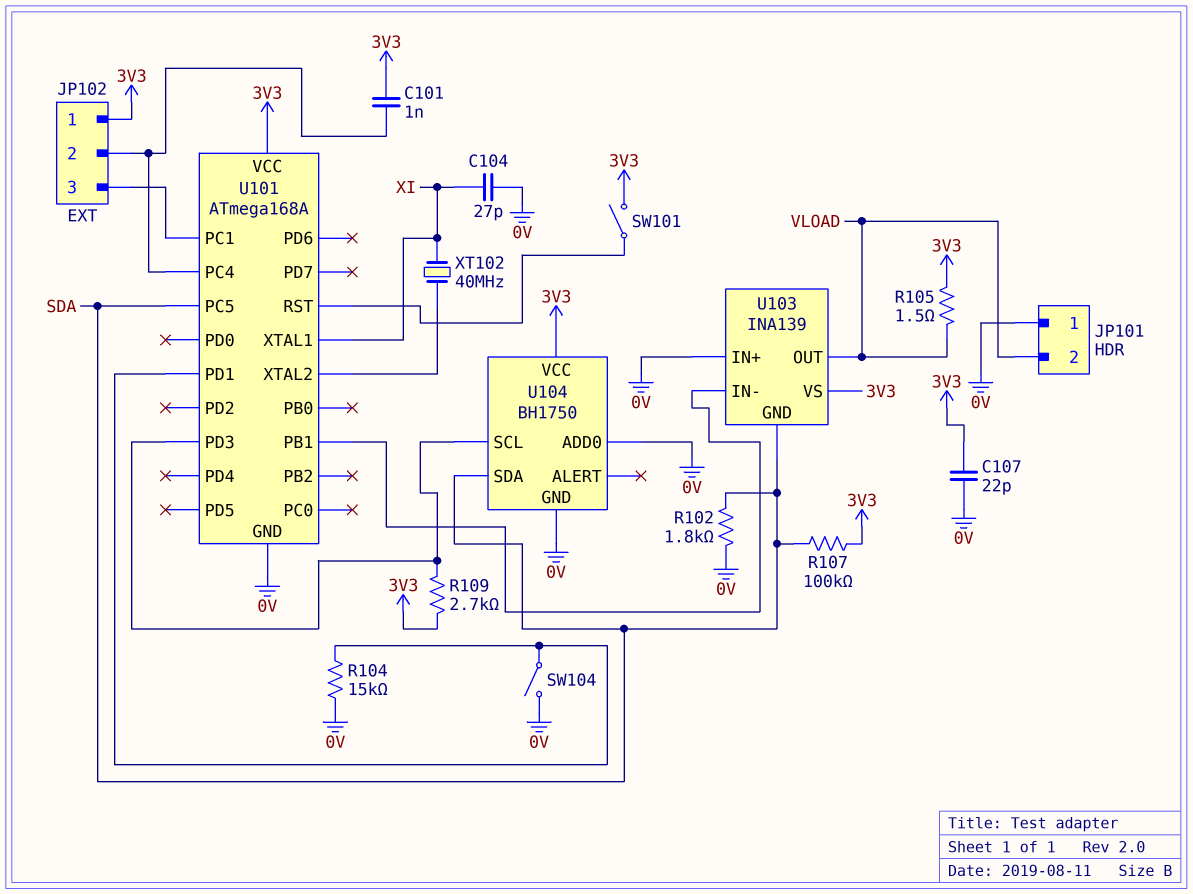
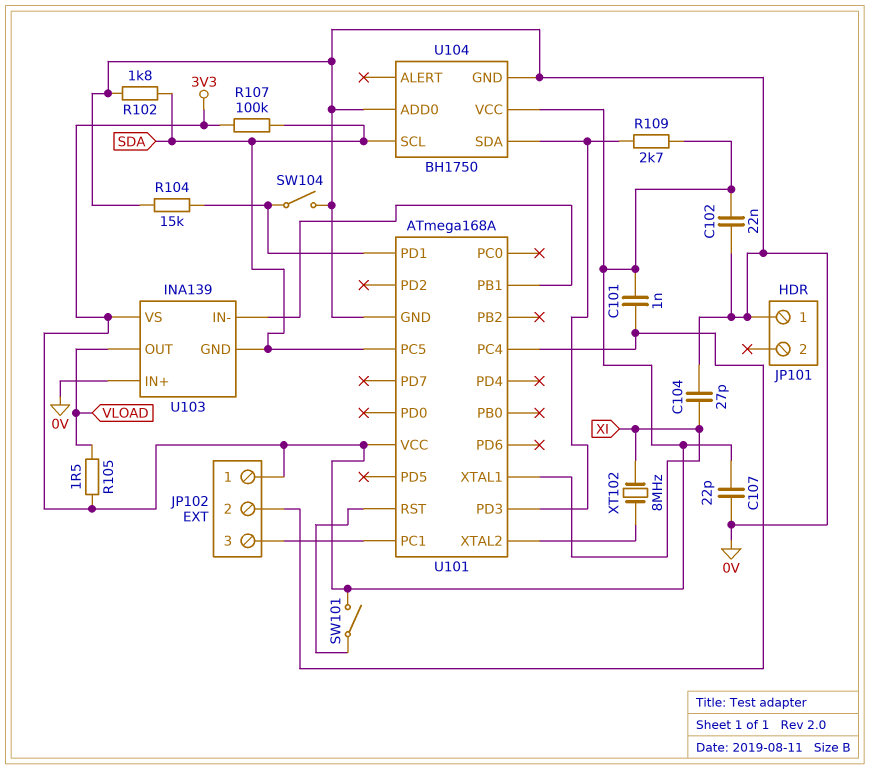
C102: none -> 22nF (0V, 3V3)
JP101 pin 2: VLOAD -> none
U104 pin SCL: U101/PD3 -> SDA
U104 pin SDA: SDA -> U101/PD3
XT102: 40MHz (U101/XTAL2, XI) -> 8MHz (U101/XTAL2, XI)

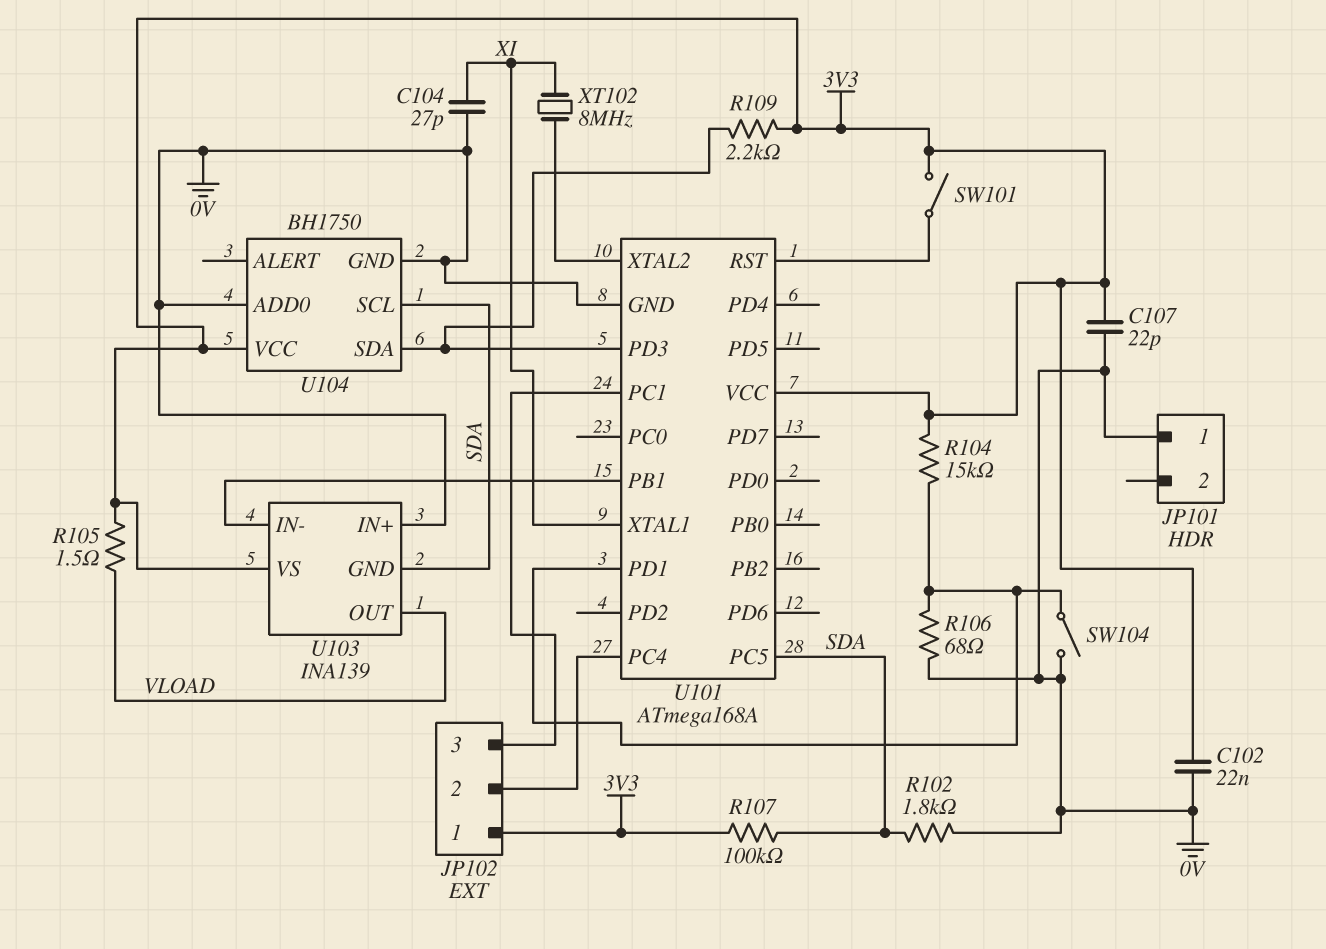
C101: 1nF (3V3, JP102/2) -> none
R104: 15k (0V, U101/PD1) -> 15k (3V3, U101/PD1)
R106: none -> 68 (0V, U101/PD1)
R109: 2.7k (3V3, U101/PD3) -> 2.2k (3V3, U101/PD3)

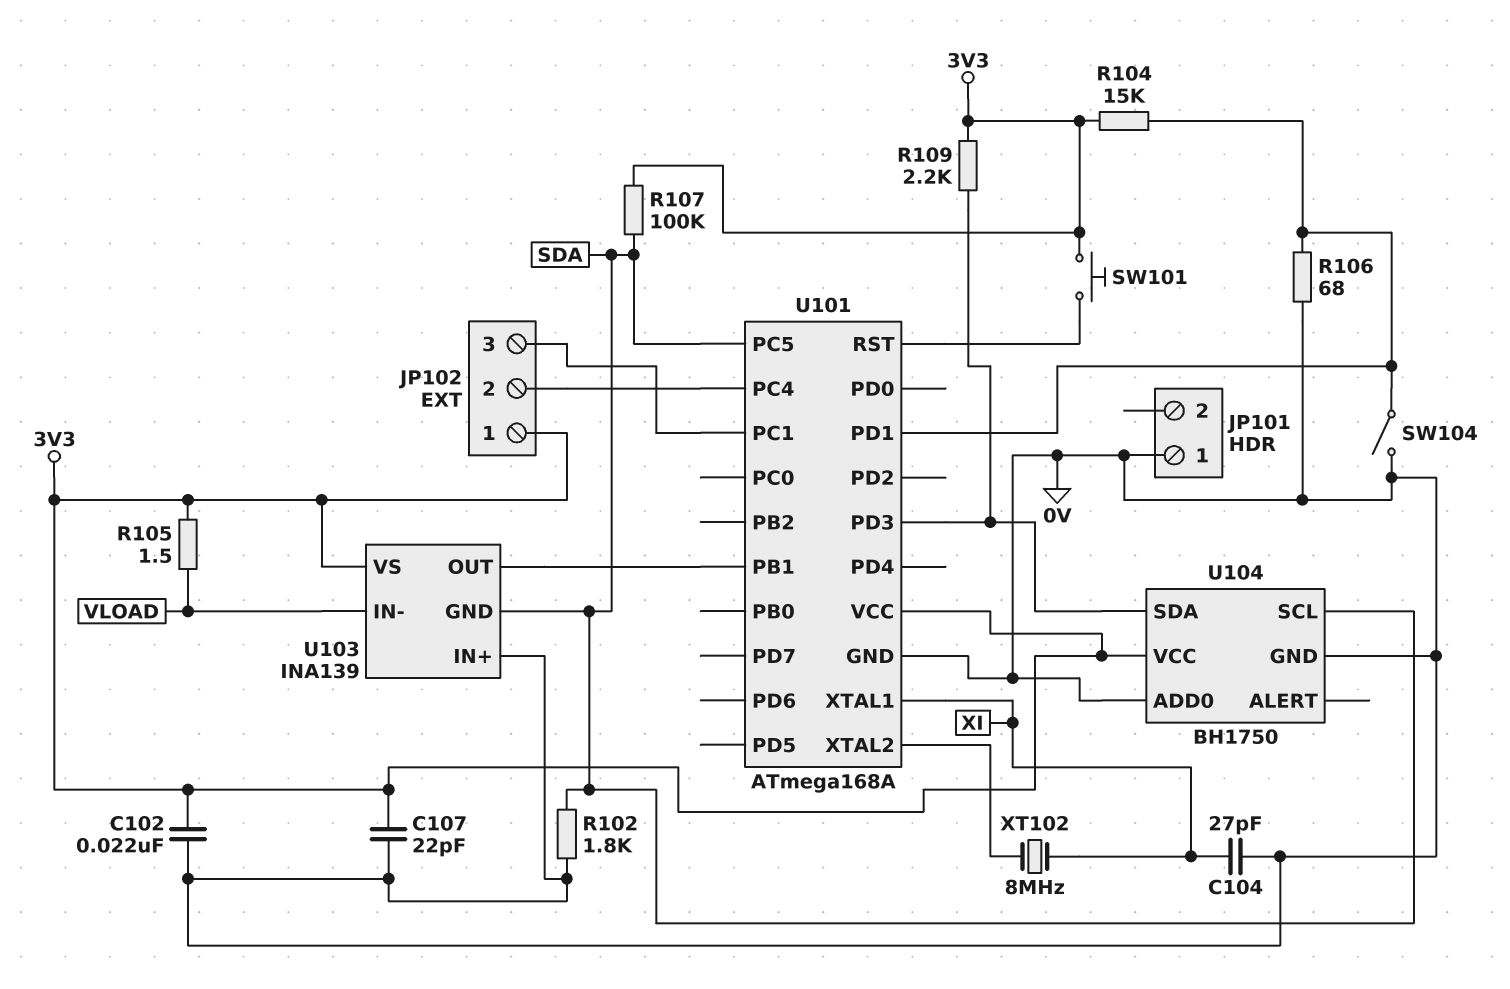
SW101: switch (3V3, U101/RST) -> button (3V3, U101/RST)
U103 pin IN-: U101/PB1 -> VLOAD
U103 pin OUT: VLOAD -> U101/PB1

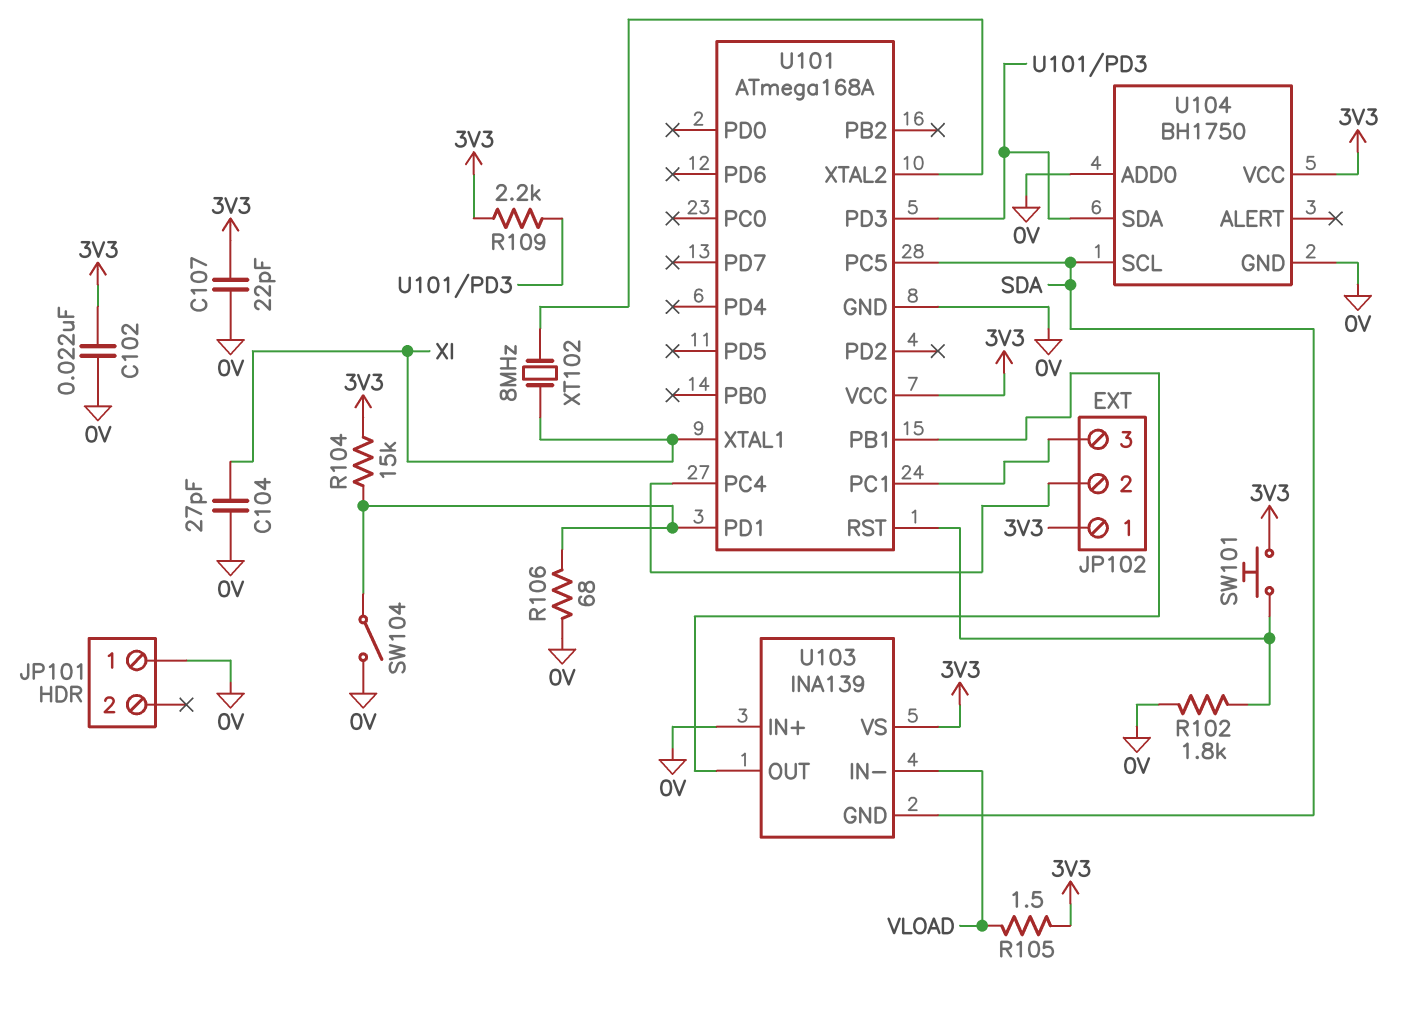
R102: 1.8k (0V, SDA) -> 1.8k (0V, U101/RST)
R107: 100k (3V3, SDA) -> none

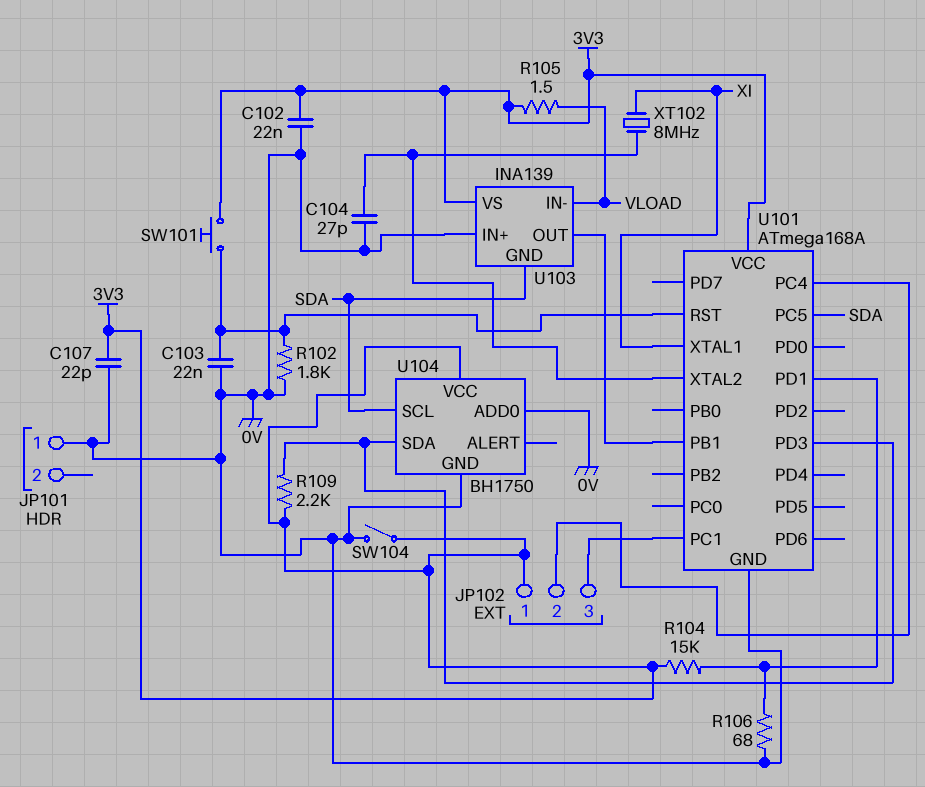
C103: none -> 22nF (0V, U101/RST)
C104: 27pF (0V, XI) -> 27pF (0V, U101/XTAL2)
SW104: switch (0V, U101/PD1) -> switch (0V, 3V3)

